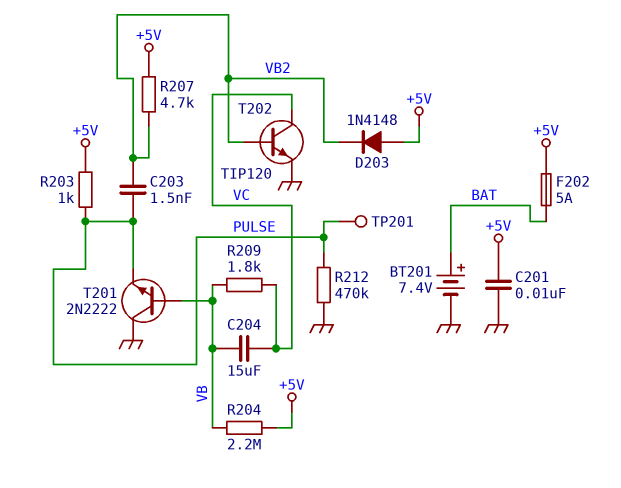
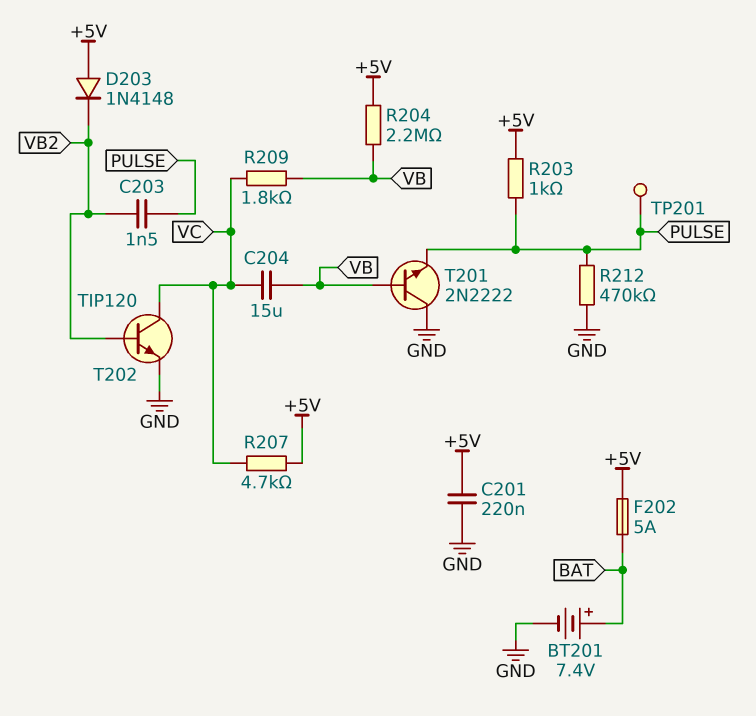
C201: 10nF (+5V, GND) -> 220nF (+5V, GND)
R207: 4.7k (+5V, VB2) -> 4.7k (+5V, VC)

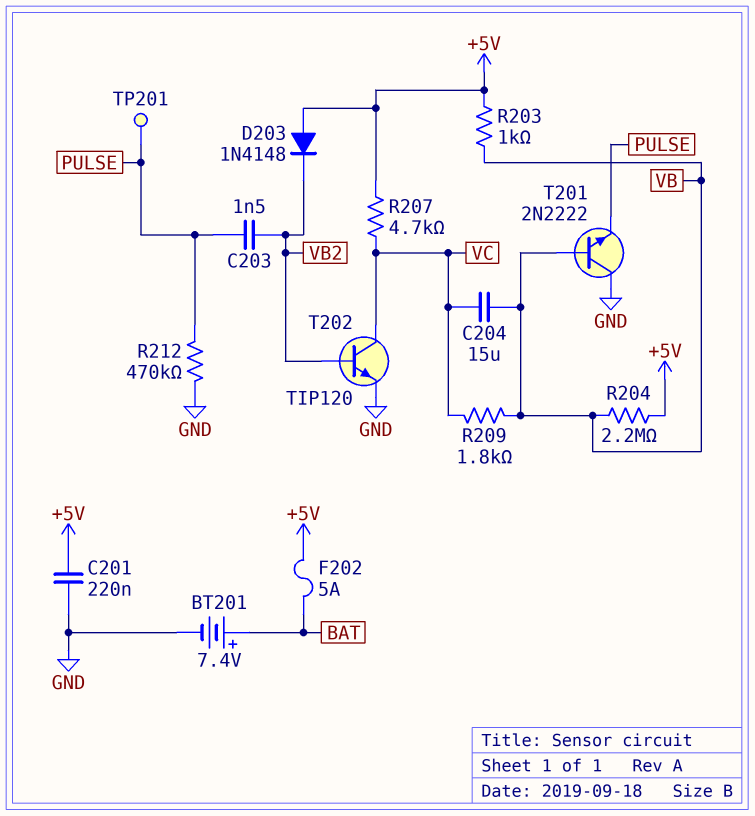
R203: 1k (+5V, PULSE) -> 1k (+5V, VB)

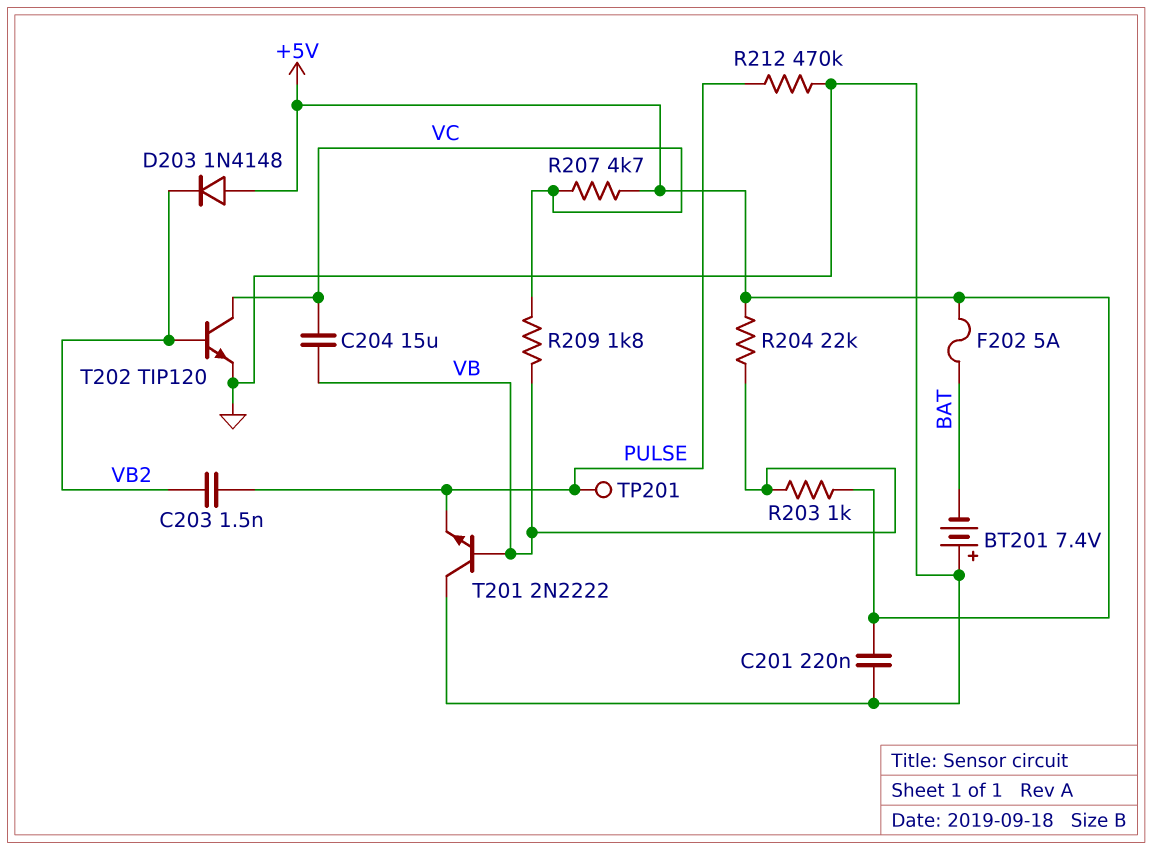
BT201: 7.4V (plus BAT, minus GND) -> 7.4V (plus GND, minus BAT)
R204: 2.2M (+5V, VB) -> 22k (+5V, VB)

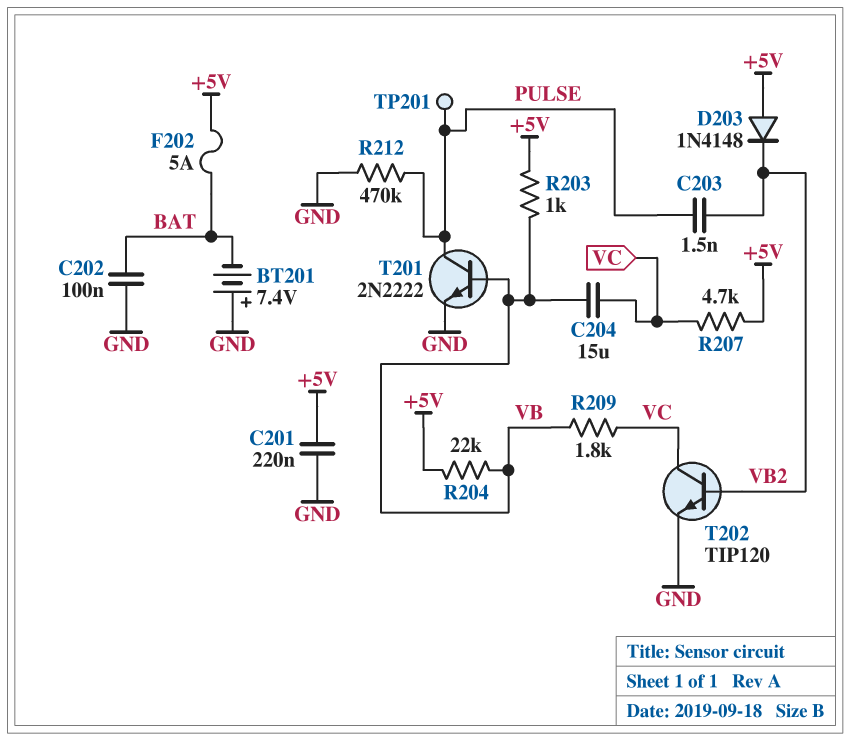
C202: none -> 100nF (BAT, GND)
T201: NPN 2N2222 (B VB, C GND, E PULSE) -> NPN 2N2222 (B VB, C PULSE, E GND)

